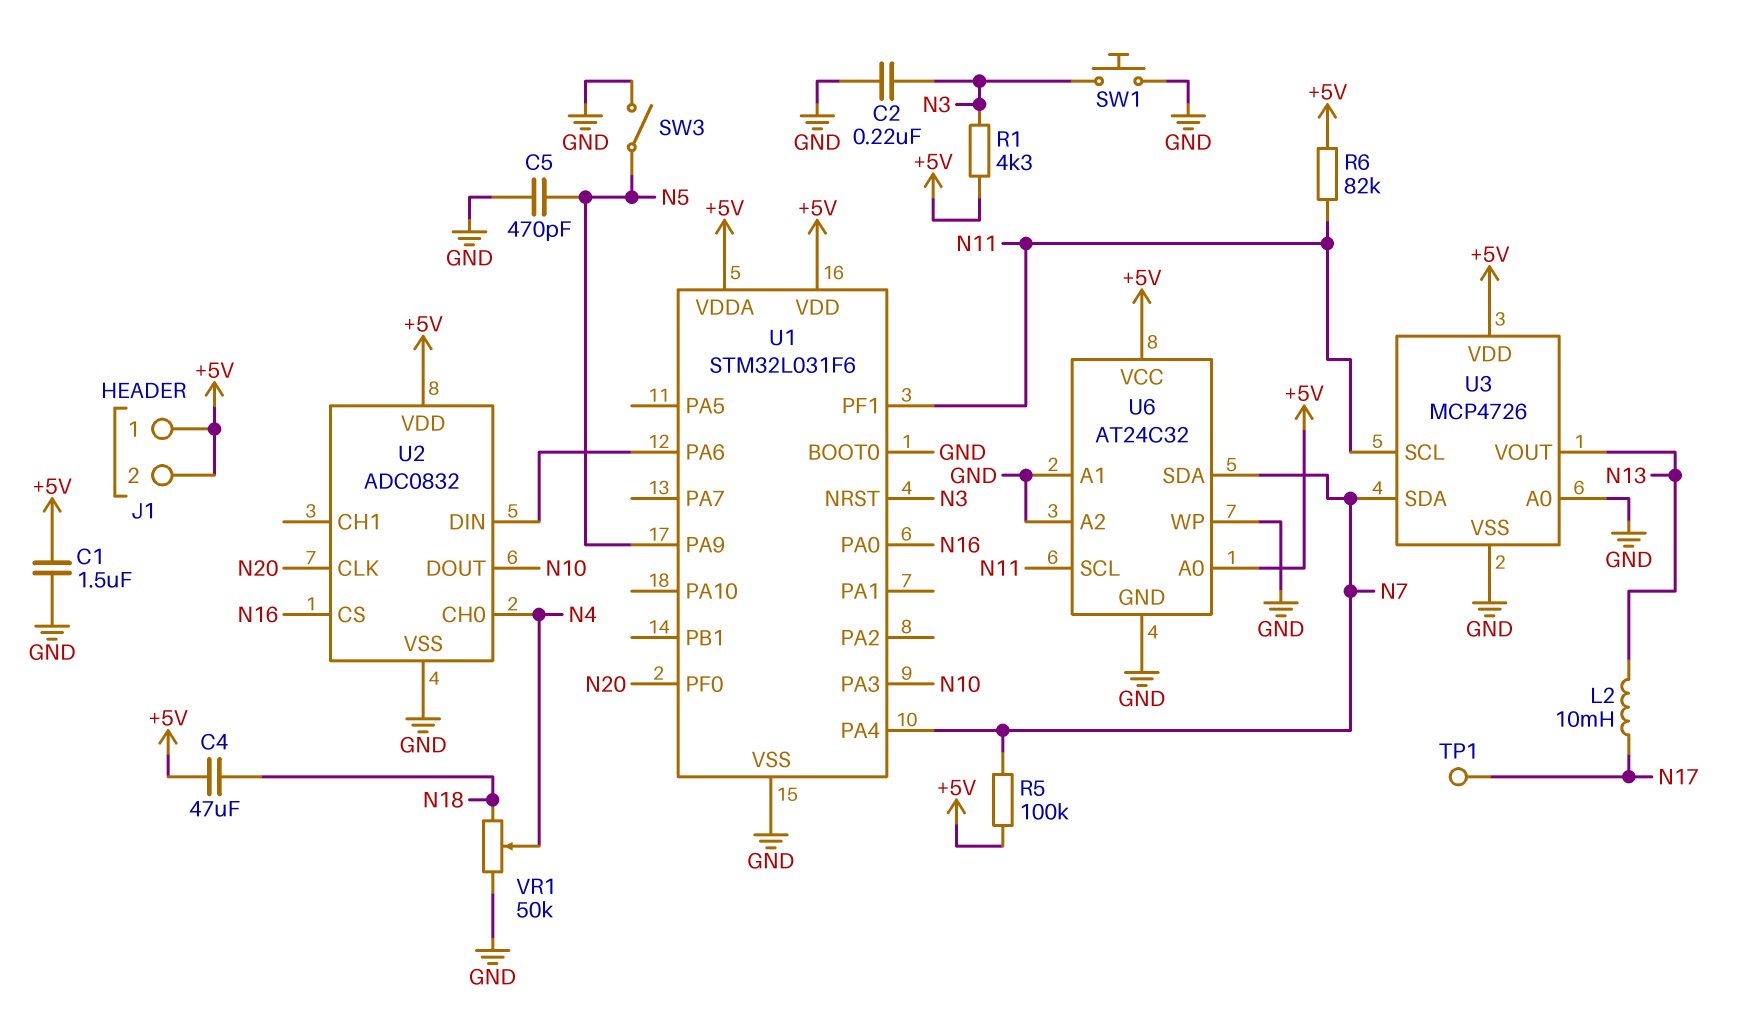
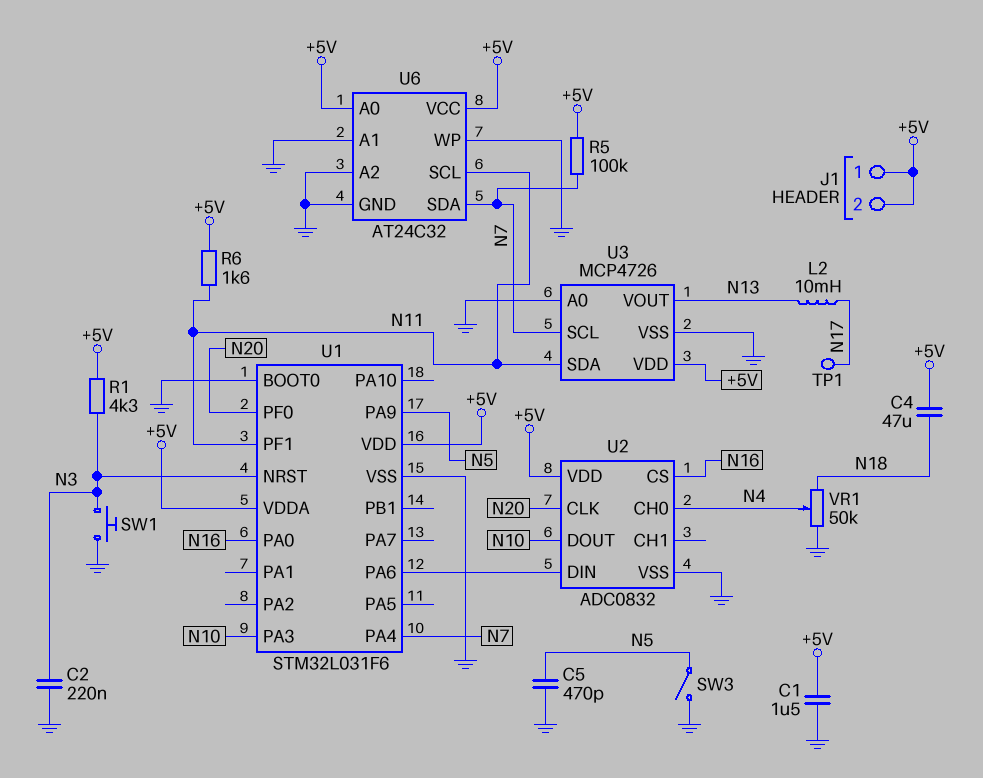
R6: 82k (+5V, N11) -> 1.6k (+5V, N11)
U3 pin SCL: N11 -> N7
U3 pin SDA: N7 -> N11

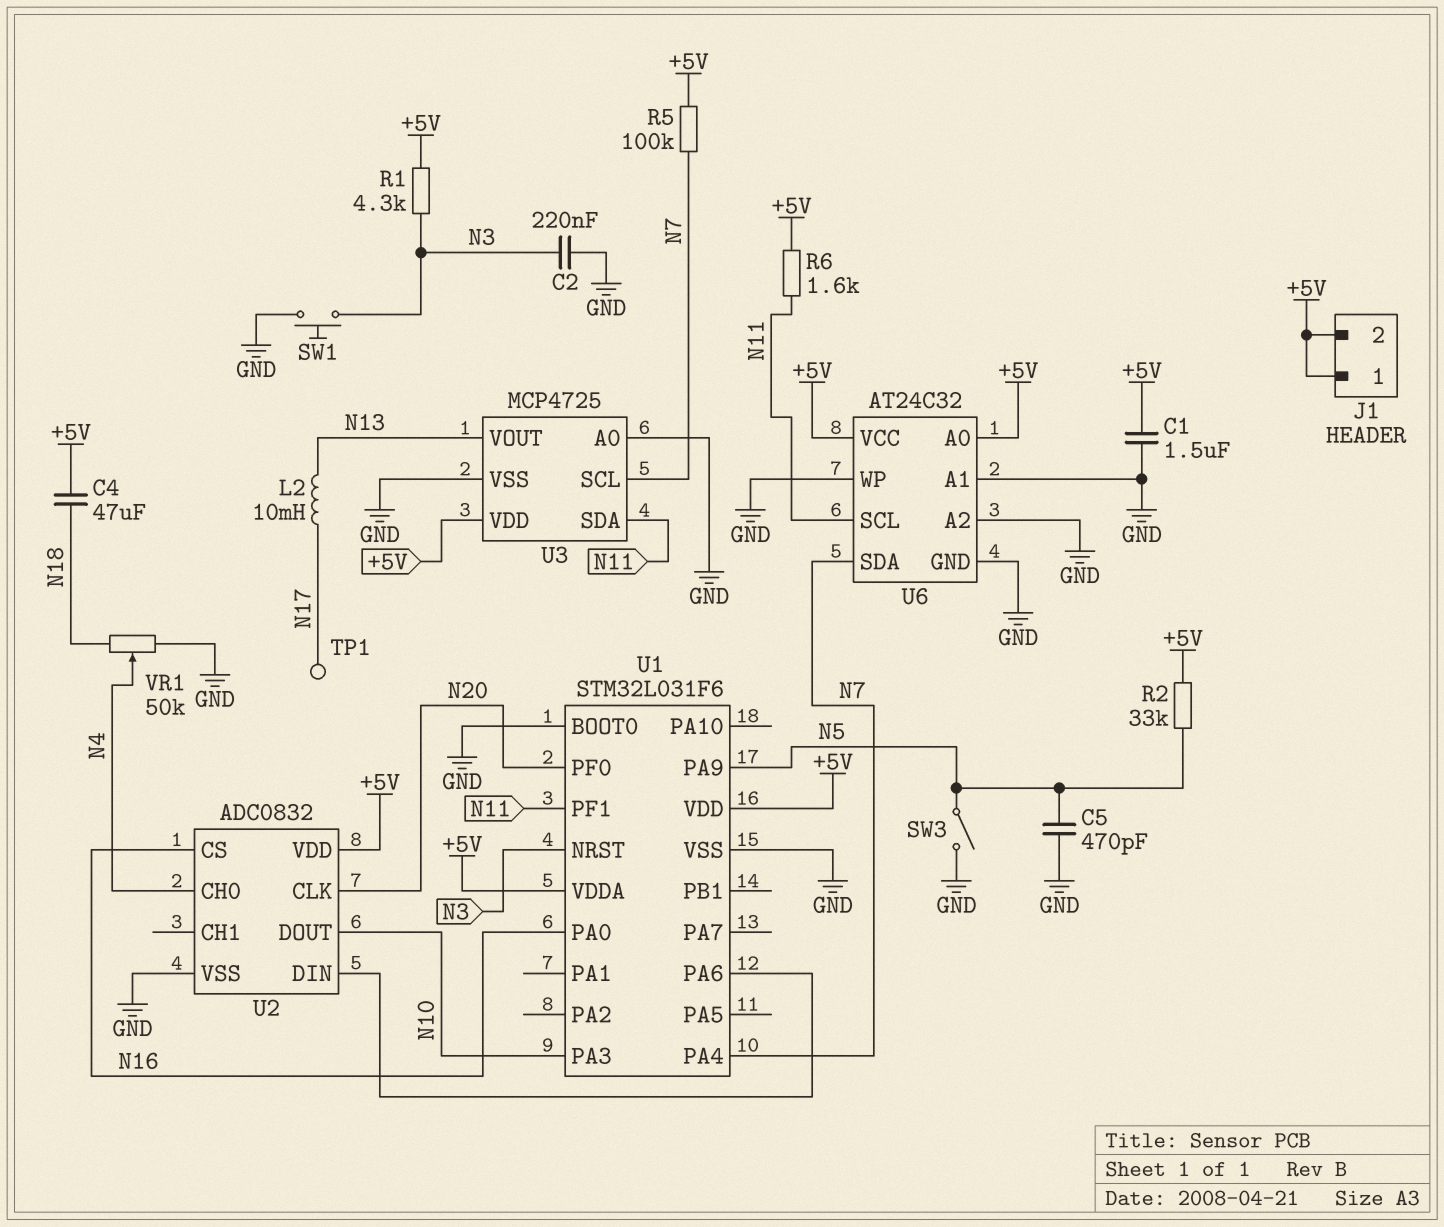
R2: none -> 33k (+5V, N5)
U3: MCP4726 -> MCP4725

